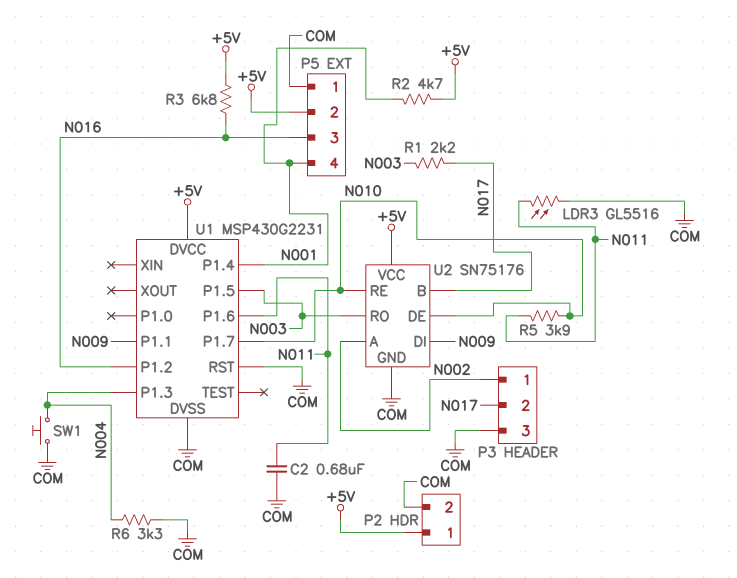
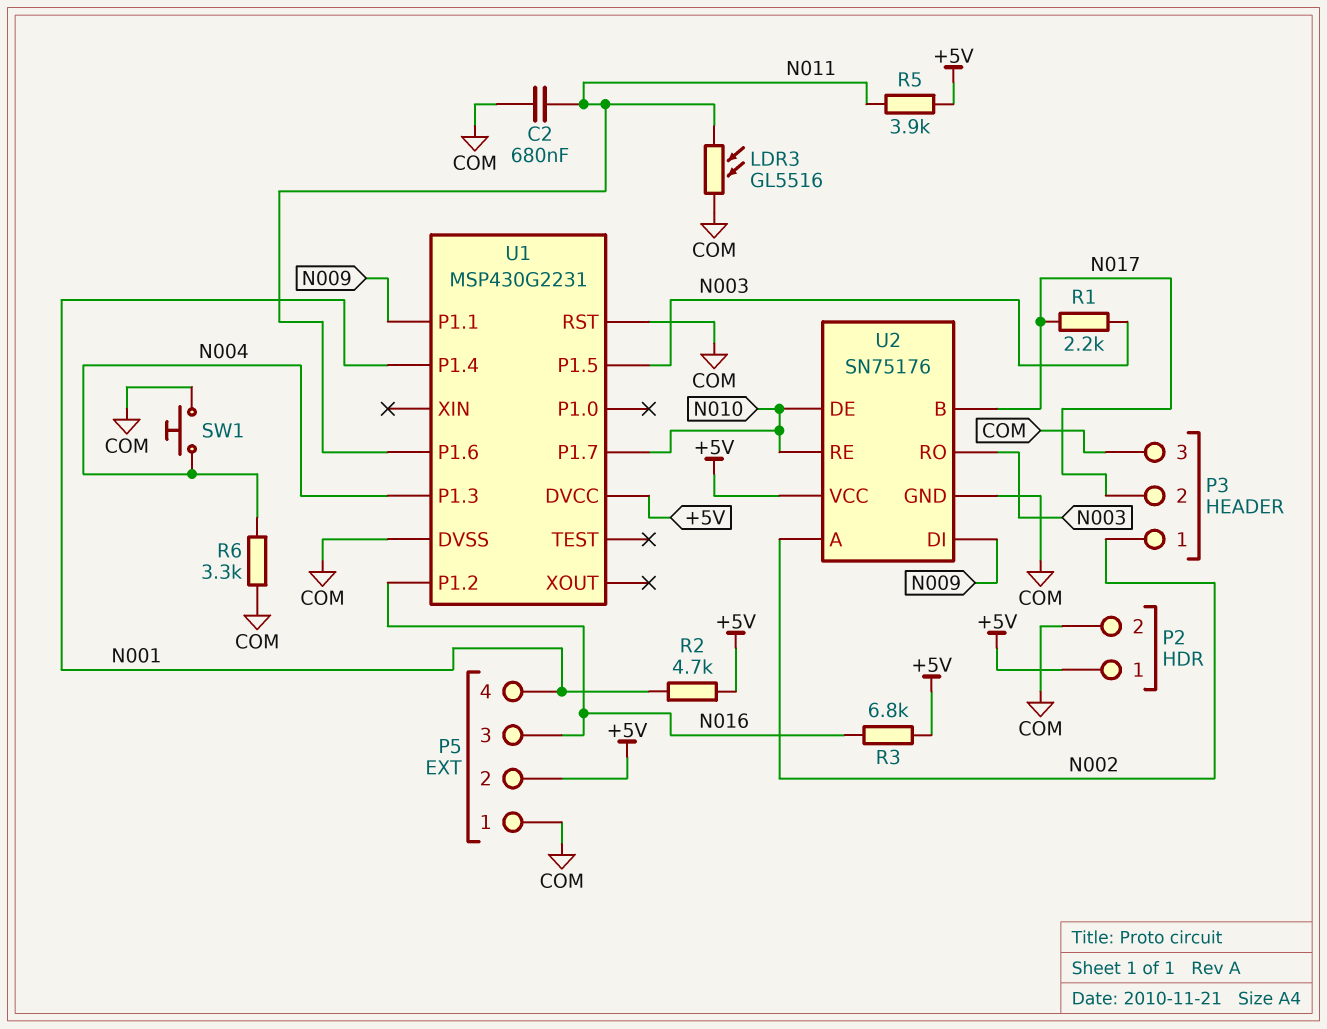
R5: 3.9k (N010, N011) -> 3.9k (+5V, N011)

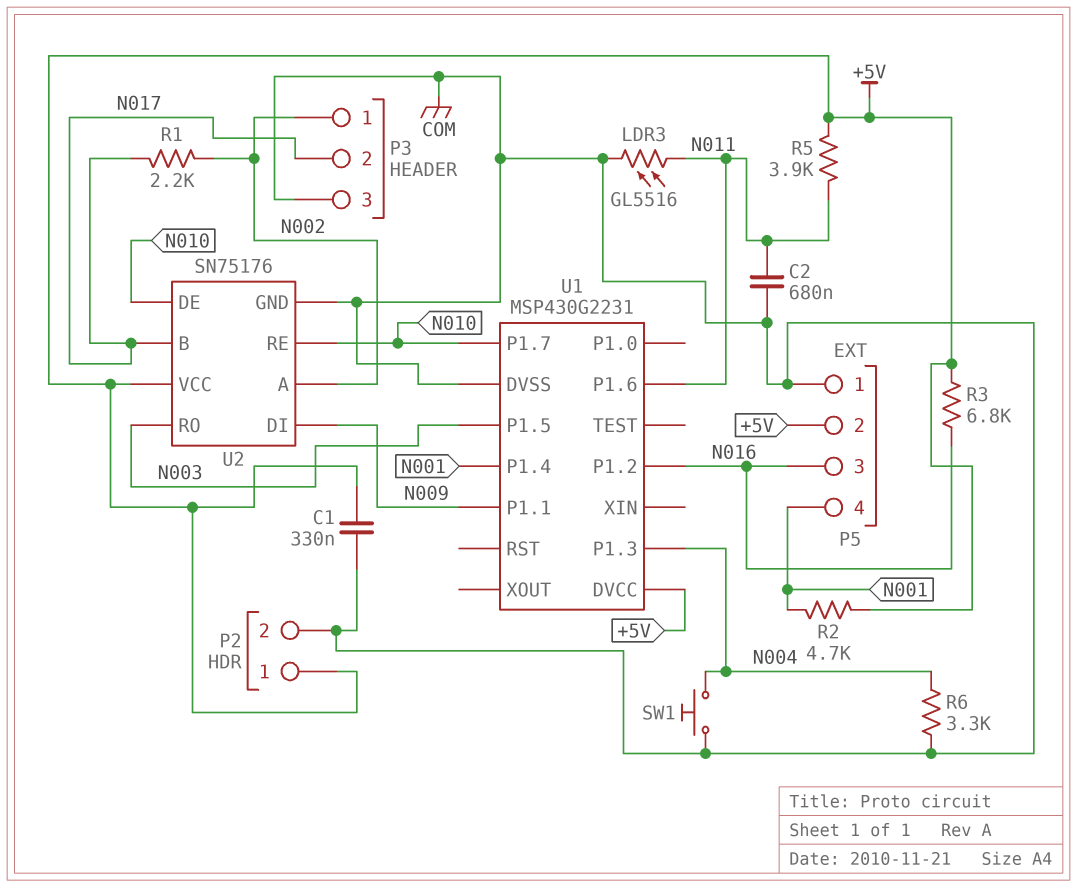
C1: none -> 330nF (+5V, COM)
R1: 2.2k (N003, N017) -> 2.2k (N002, N017)
U1 pin RST: COM -> none

